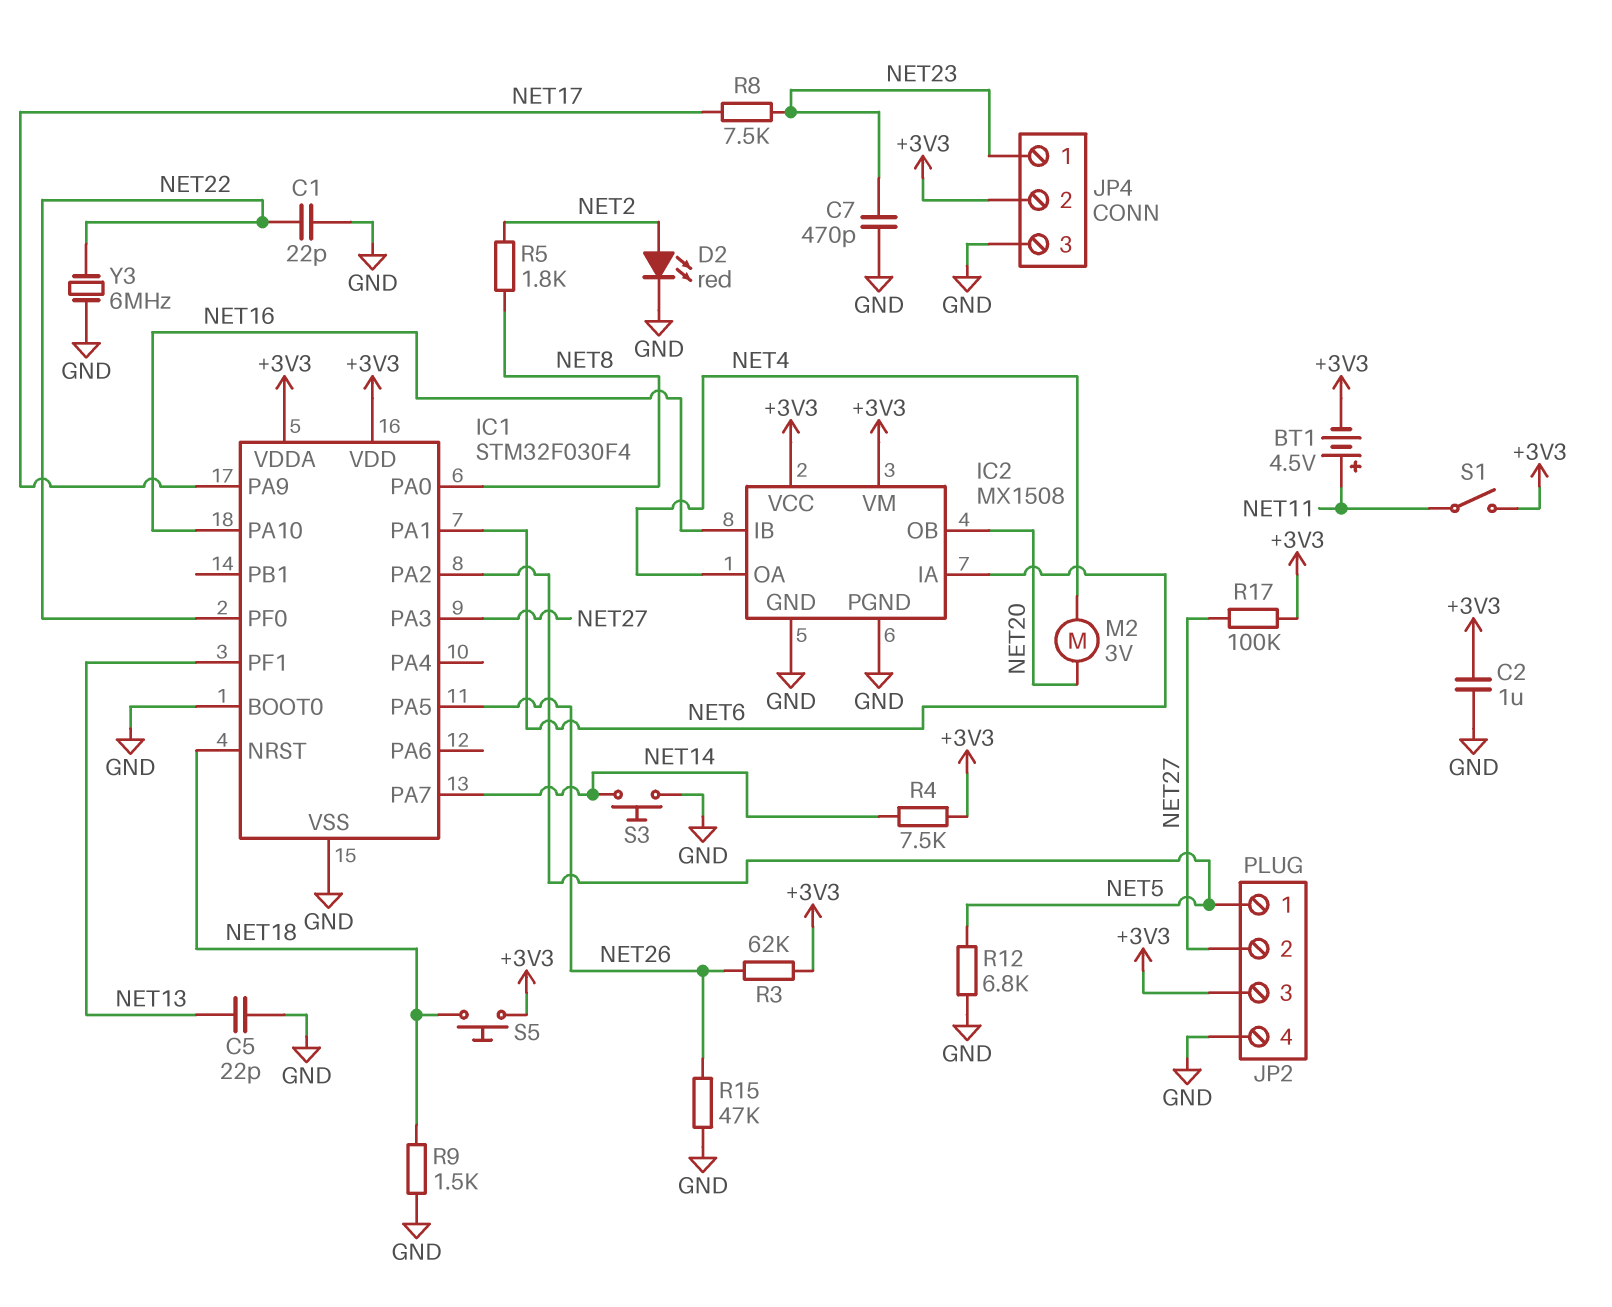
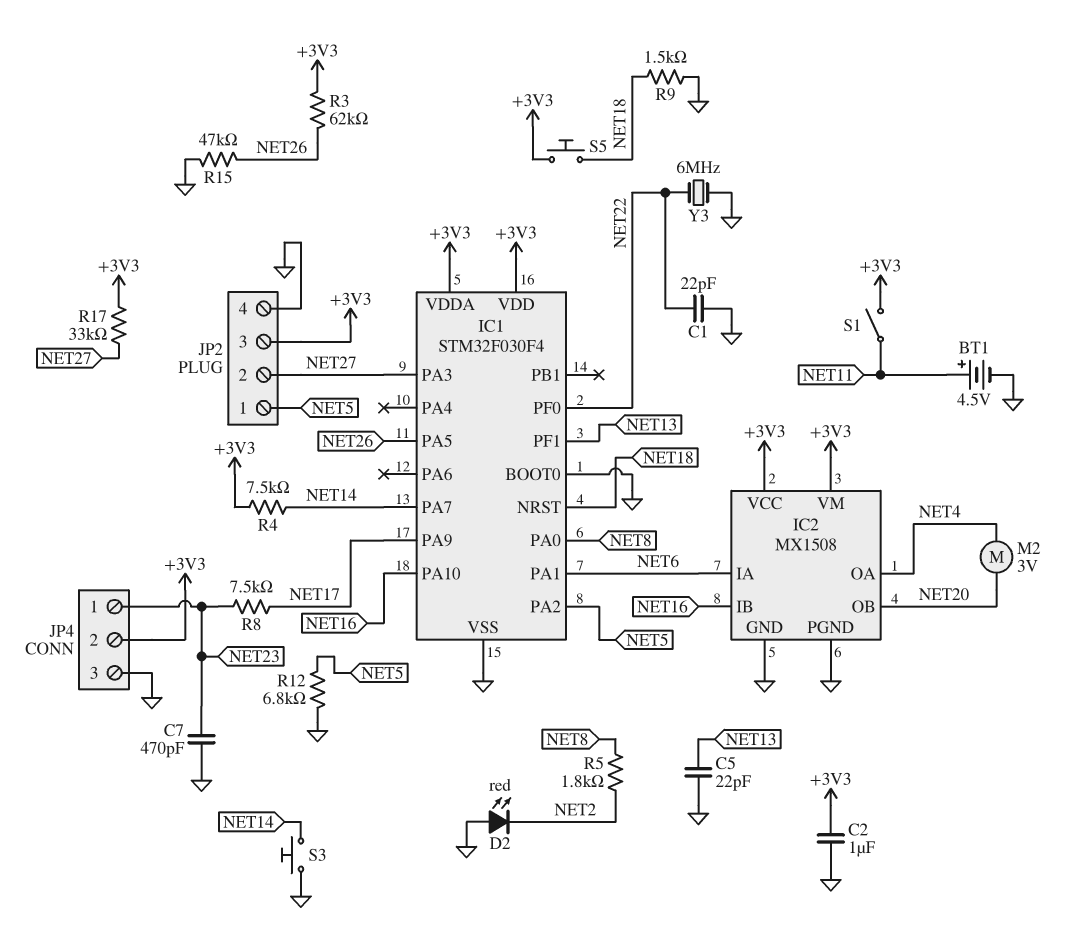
BT1: 4.5V (plus NET11, minus +3V3) -> 4.5V (plus NET11, minus GND)
D2: LED red (A NET2, K GND) -> LED red (A GND, K NET2)
R17: 100k (+3V3, NET27) -> 33k (+3V3, NET27)

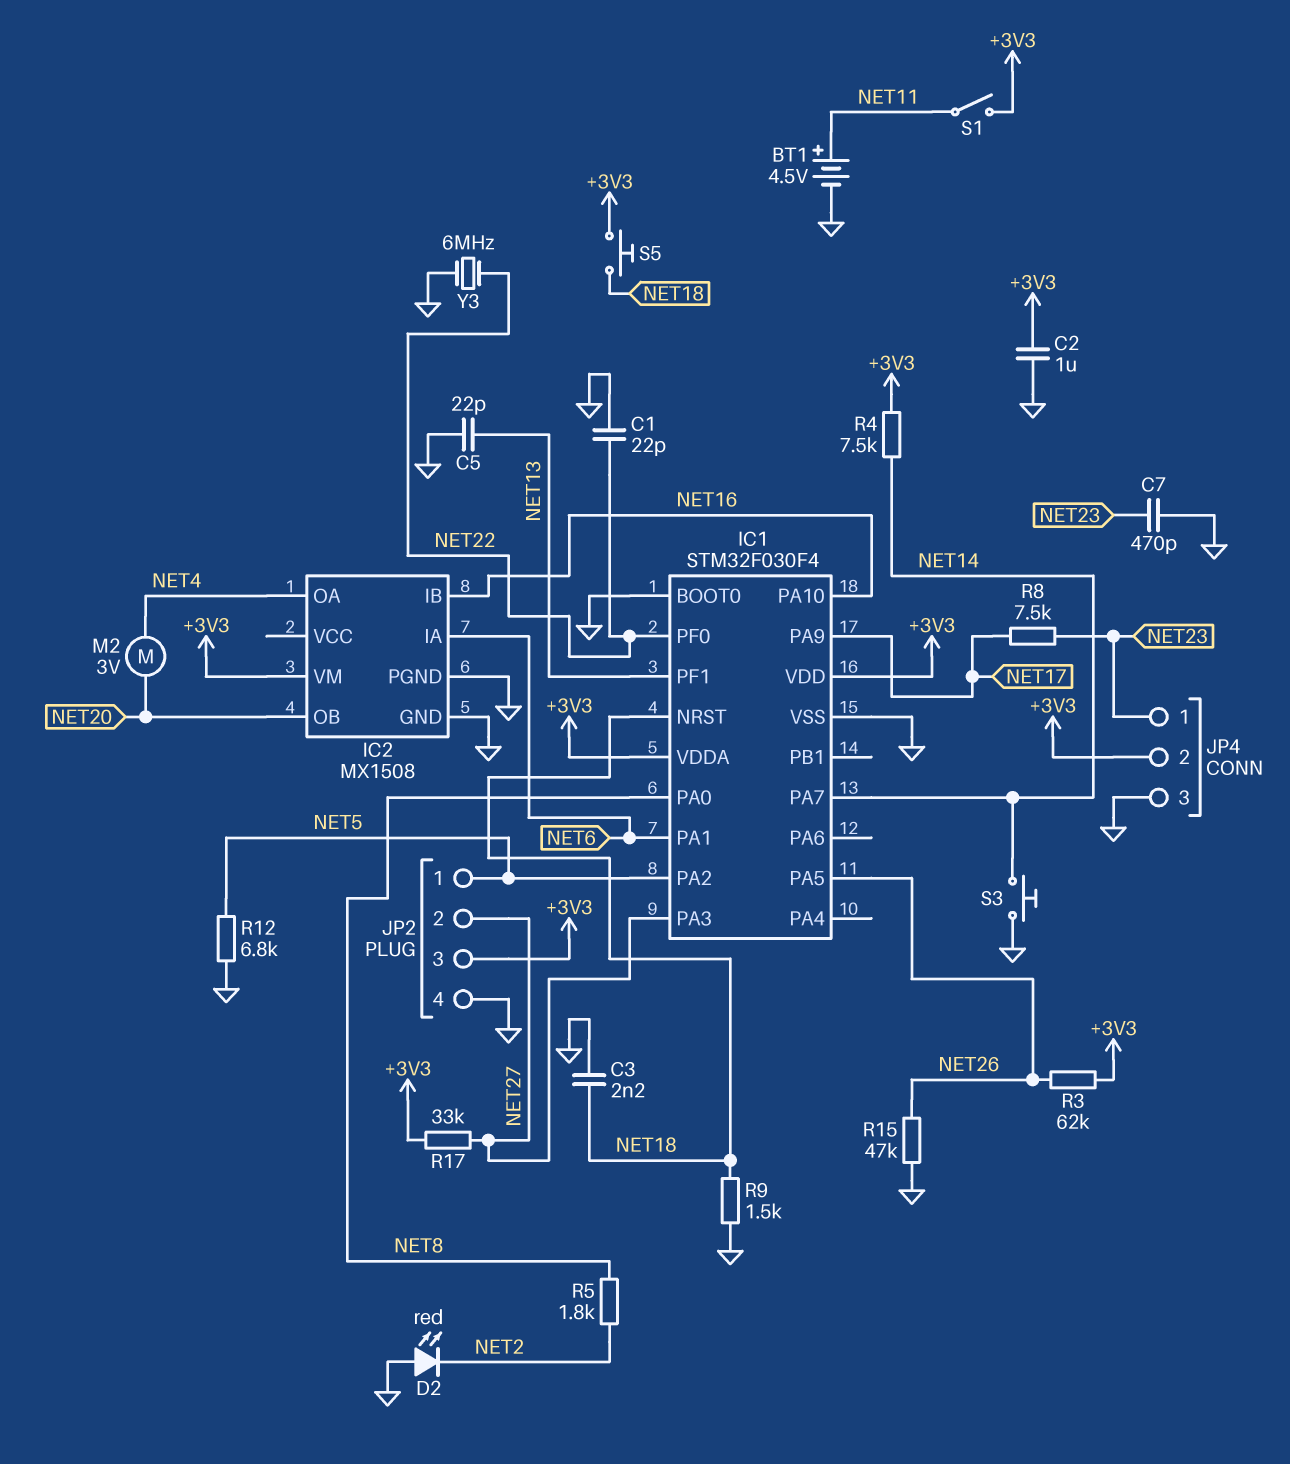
C3: none -> 2.2nF (GND, NET18)
IC2 pin VCC: +3V3 -> none

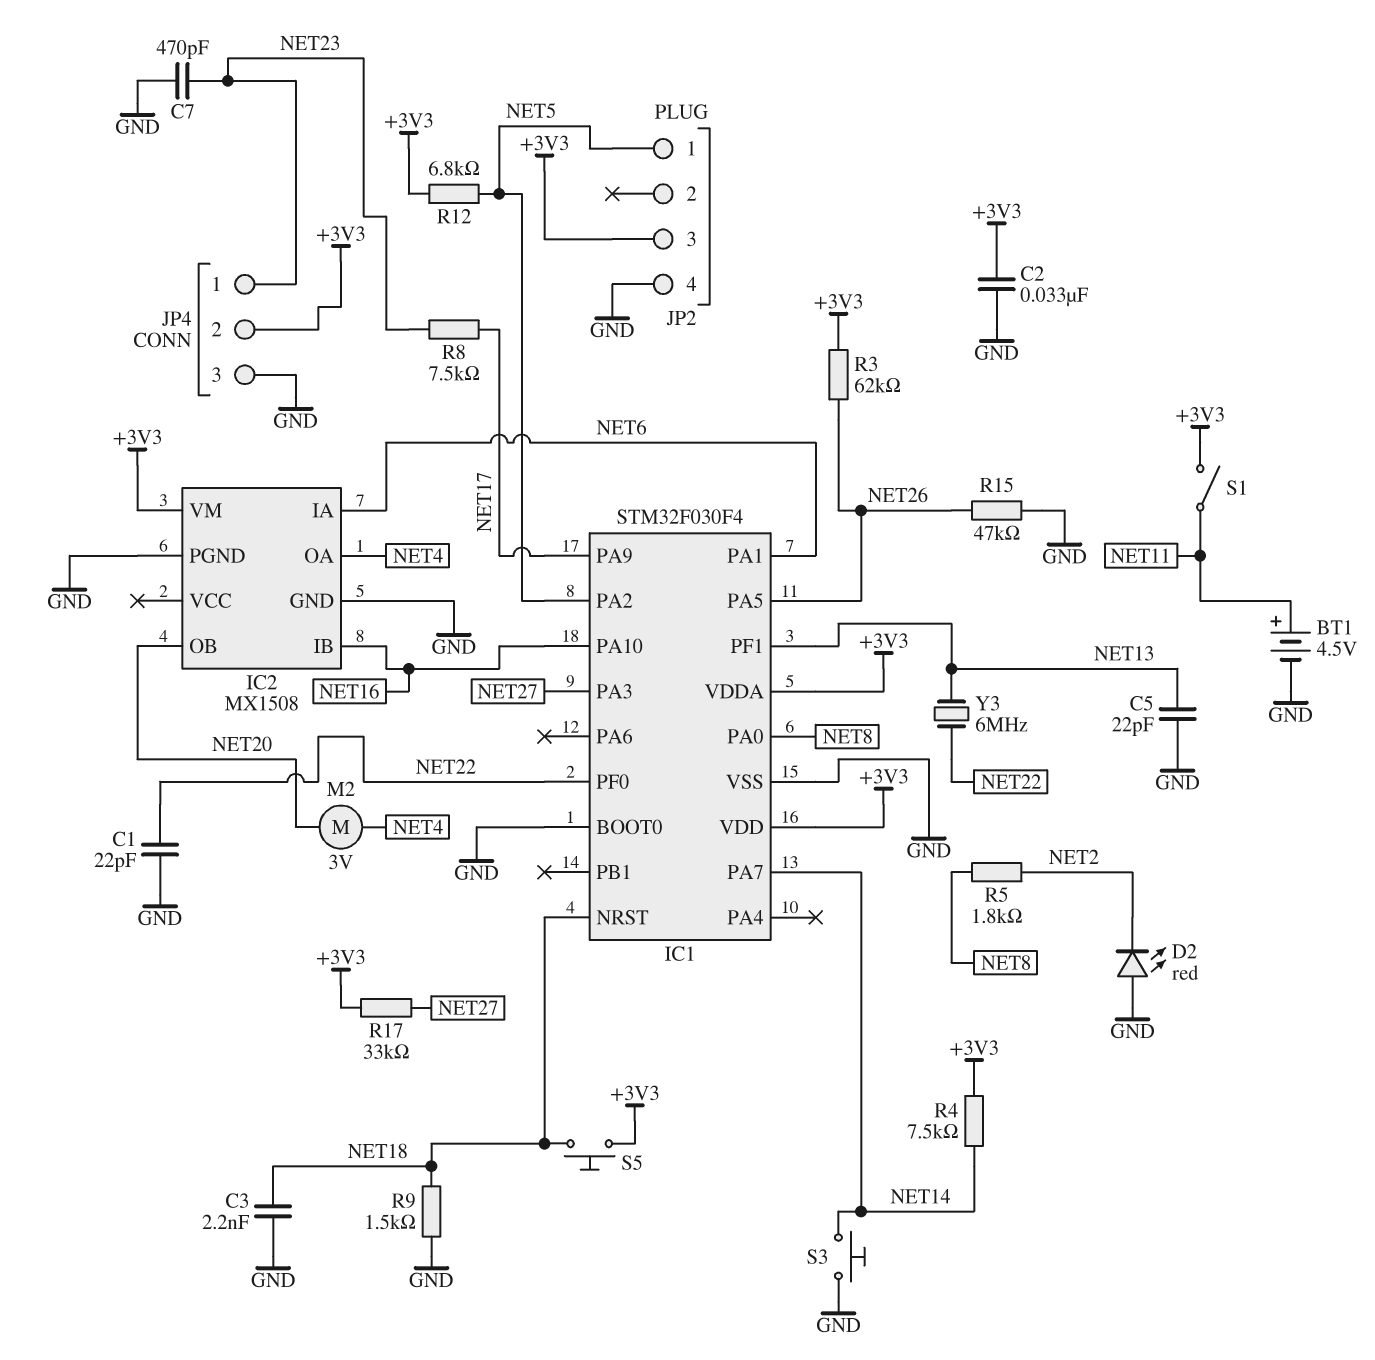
C2: 1uF (+3V3, GND) -> 33nF (+3V3, GND)
JP2 pin 2: NET27 -> none
R12: 6.8k (GND, NET5) -> 6.8k (+3V3, NET5)
Y3: 6MHz (GND, NET22) -> 6MHz (NET13, NET22)

